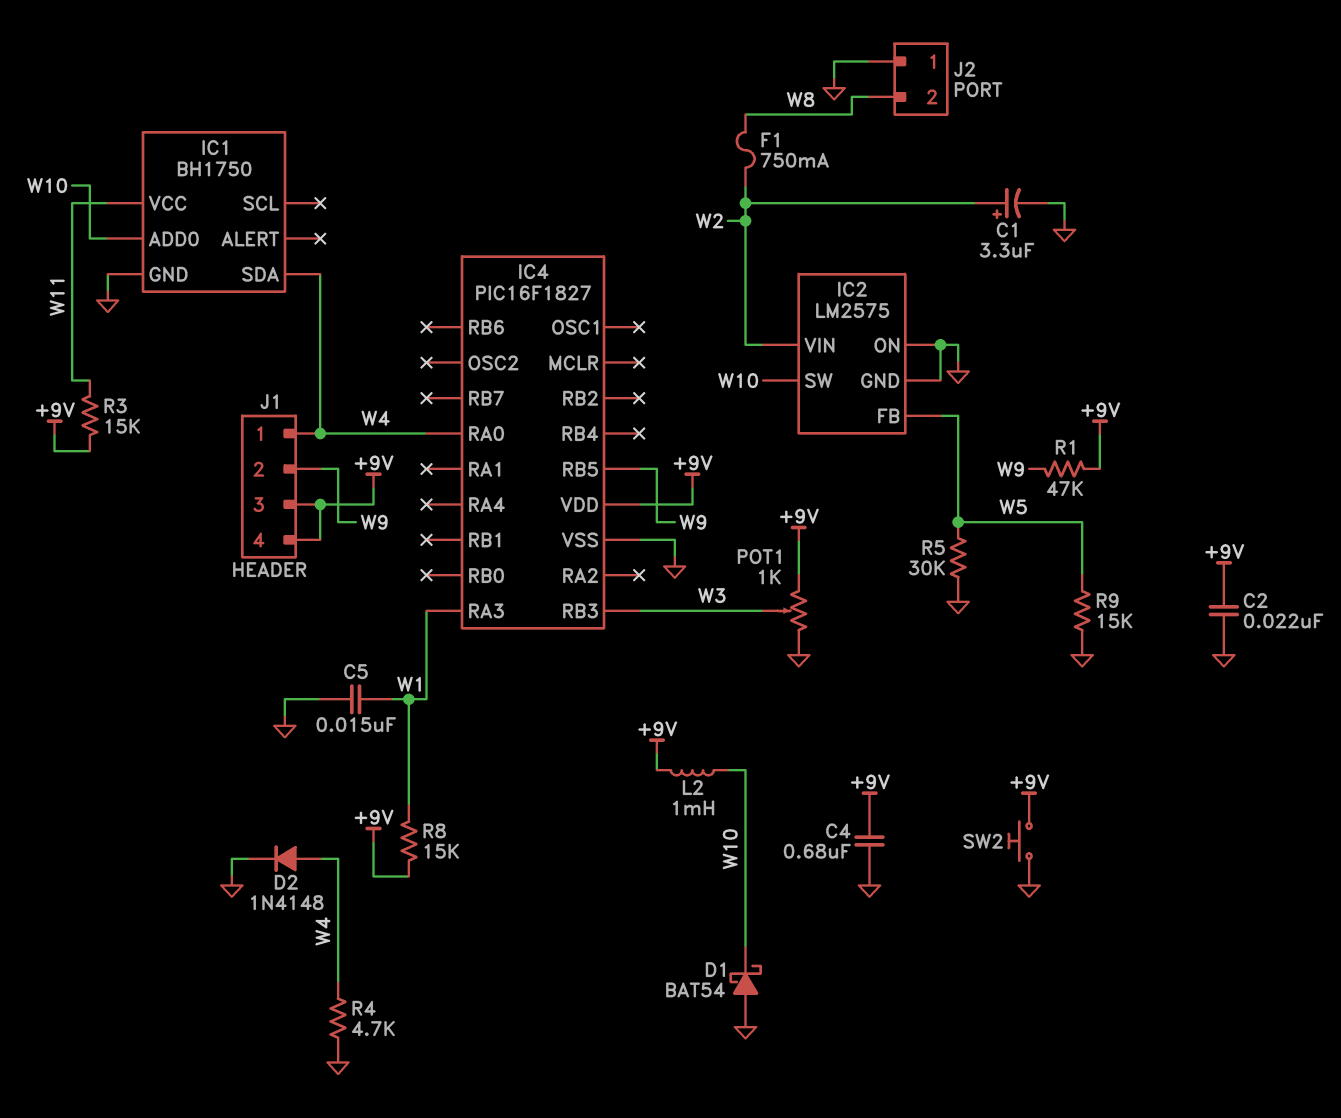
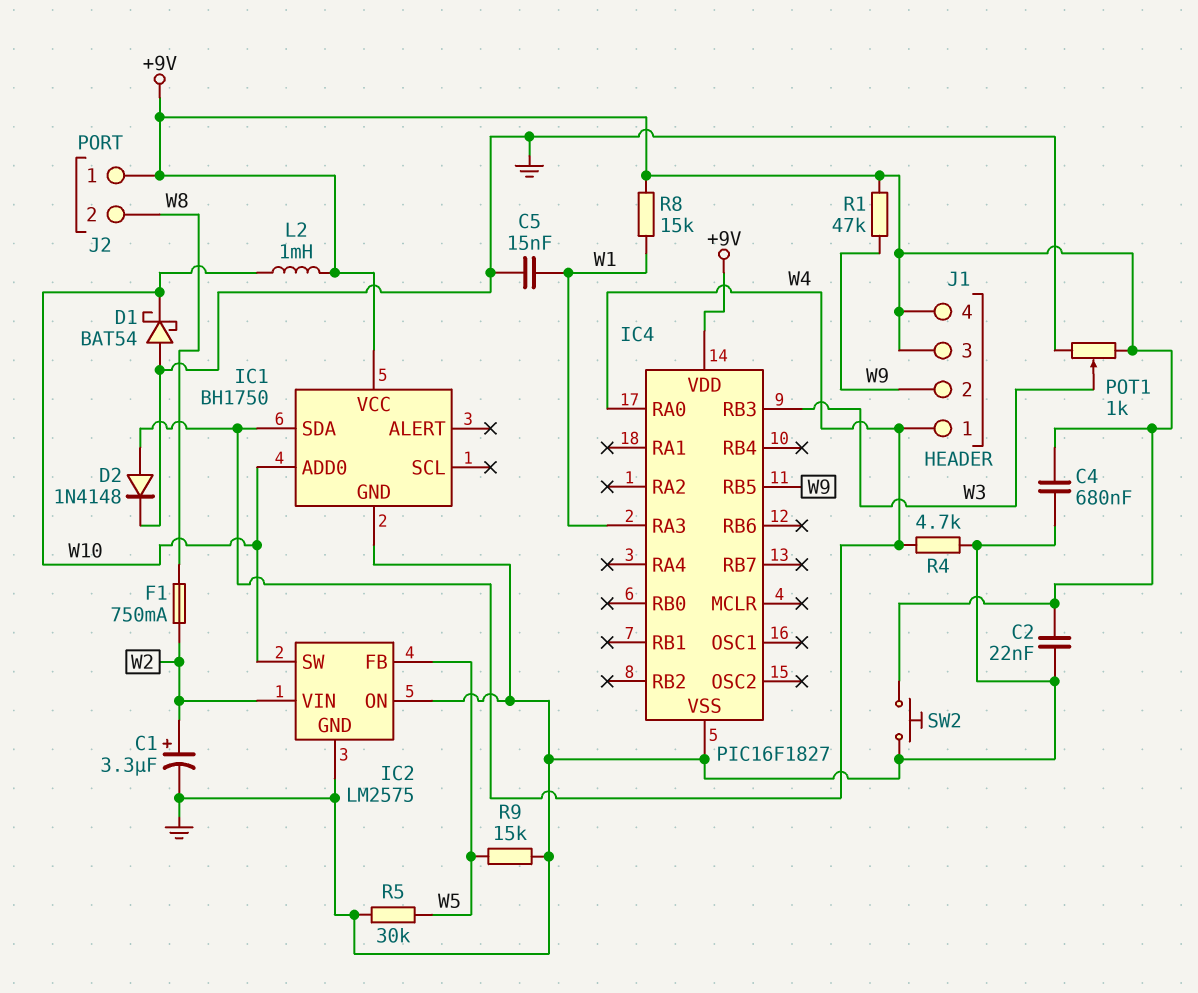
IC1 pin VCC: W11 -> +9V
J2 pin 1: GND -> +9V
R3: 15k (+9V, W11) -> none

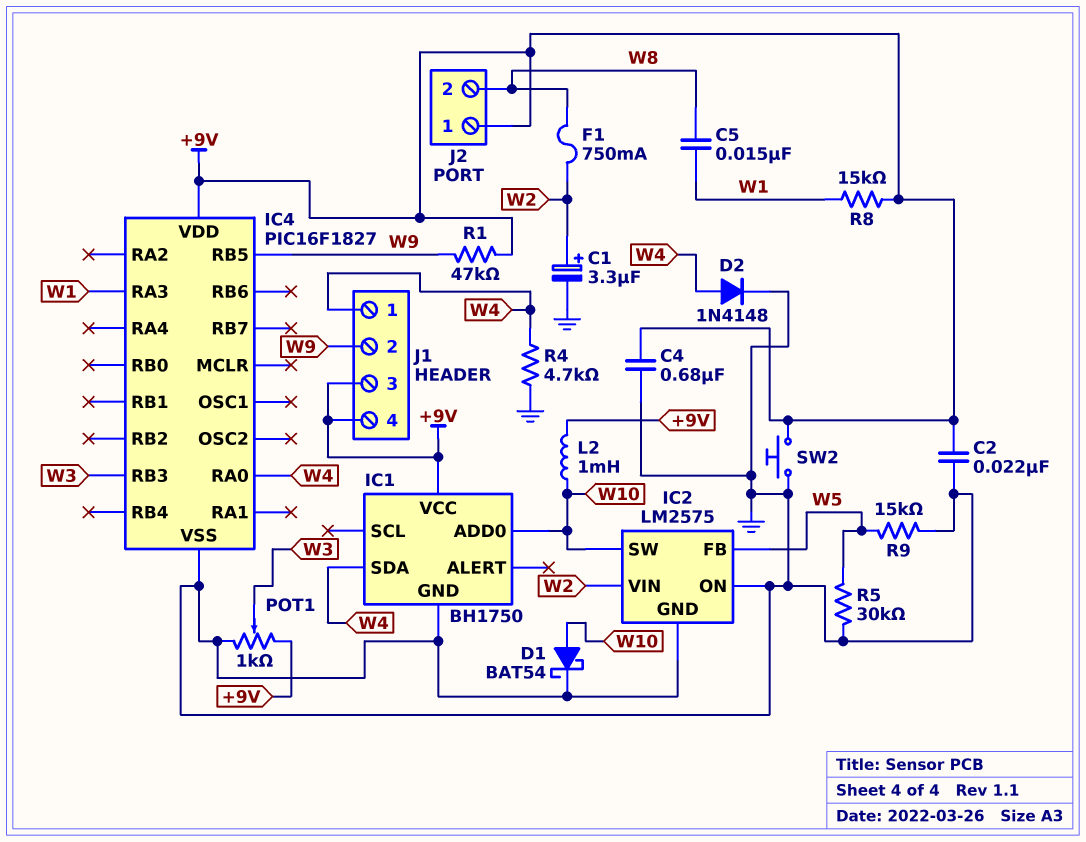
C5: 15nF (GND, W1) -> 15nF (W1, W8)
D1: schottky BAT54 (A GND, K W10) -> schottky BAT54 (A W10, K GND)

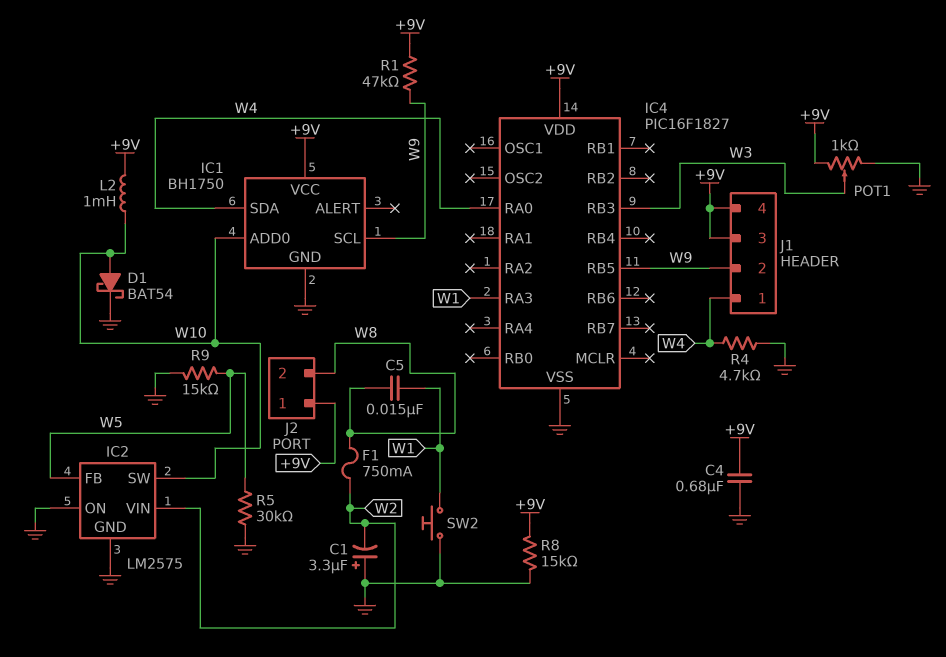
C1: 3.3uF (plus W2, minus GND) -> 3.3uF (plus GND, minus W2)
C2: 22nF (+9V, GND) -> none
D2: diode 1N4148 (A W4, K GND) -> none
IC1 pin SCL: none -> W9
R8: 15k (+9V, W1) -> 15k (+9V, GND)
SW2: button (+9V, GND) -> button (GND, W1)

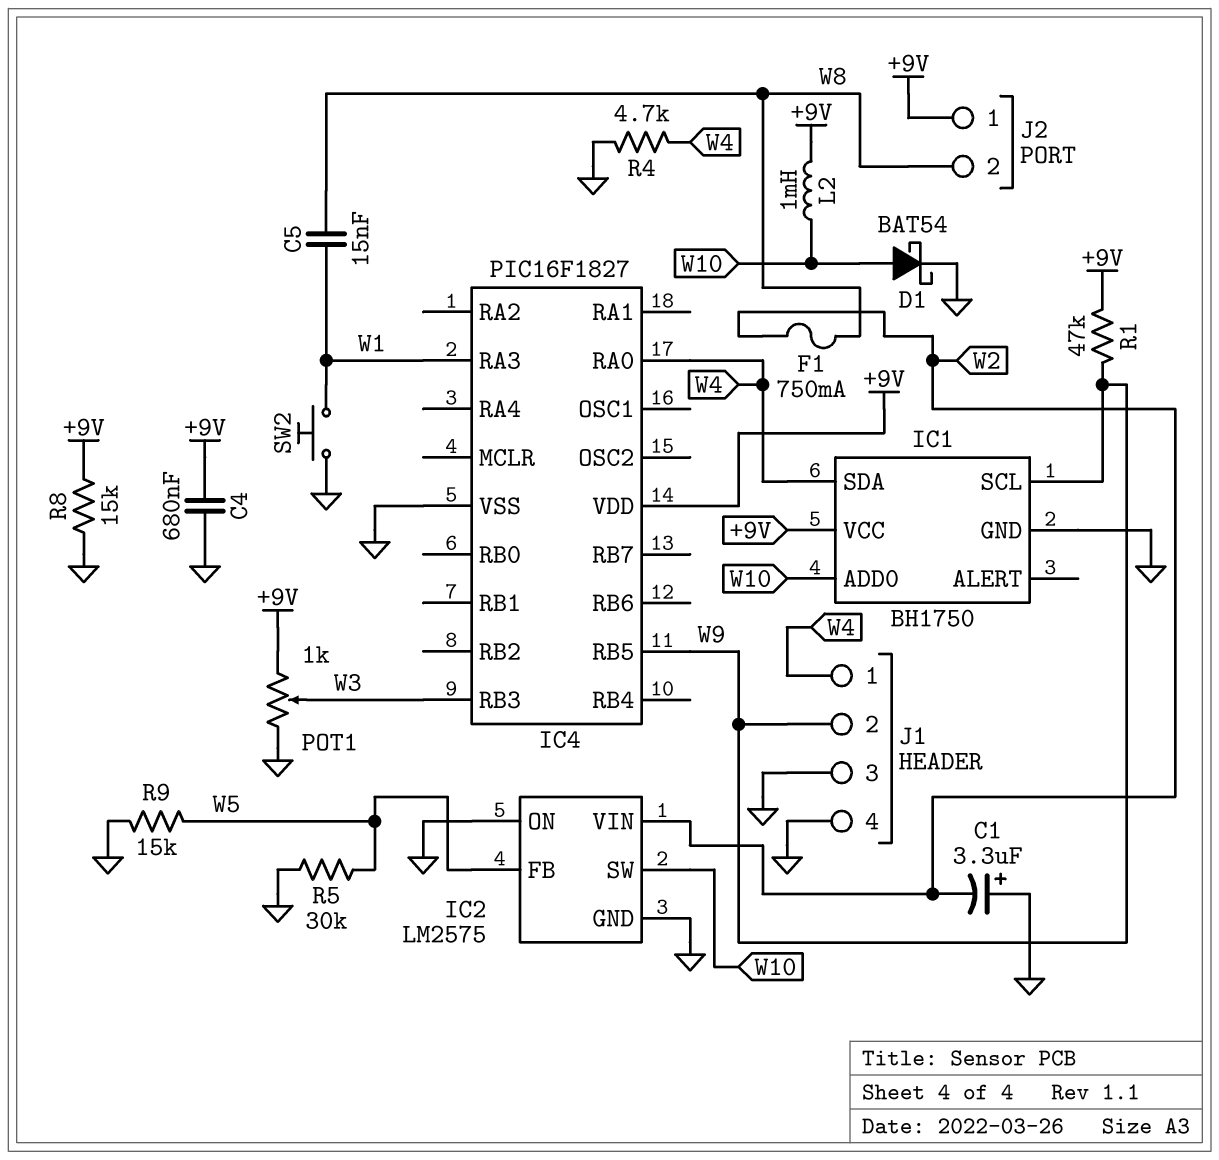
J1 pin 3: +9V -> GND
J1 pin 4: +9V -> GND

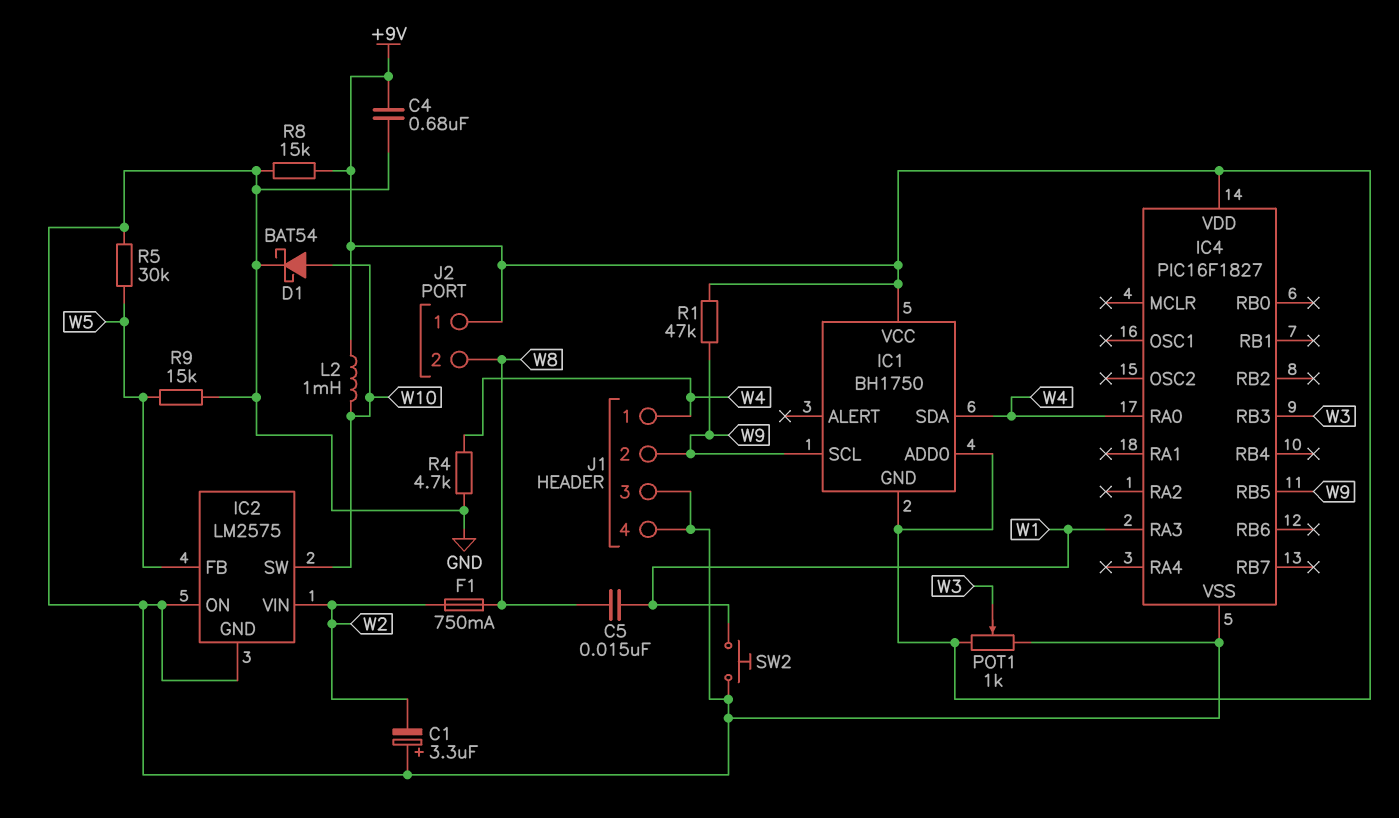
IC1 pin ADD0: W10 -> +9V
IC1 pin GND: GND -> +9V

